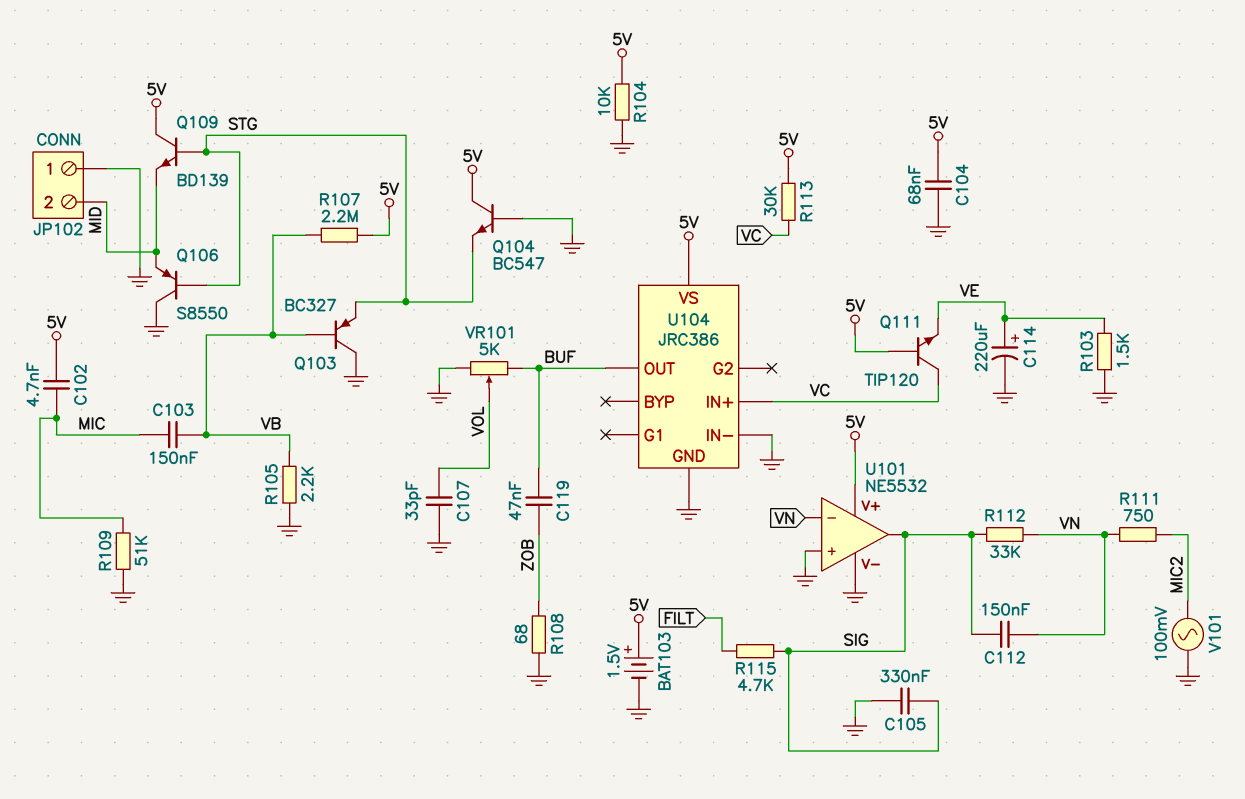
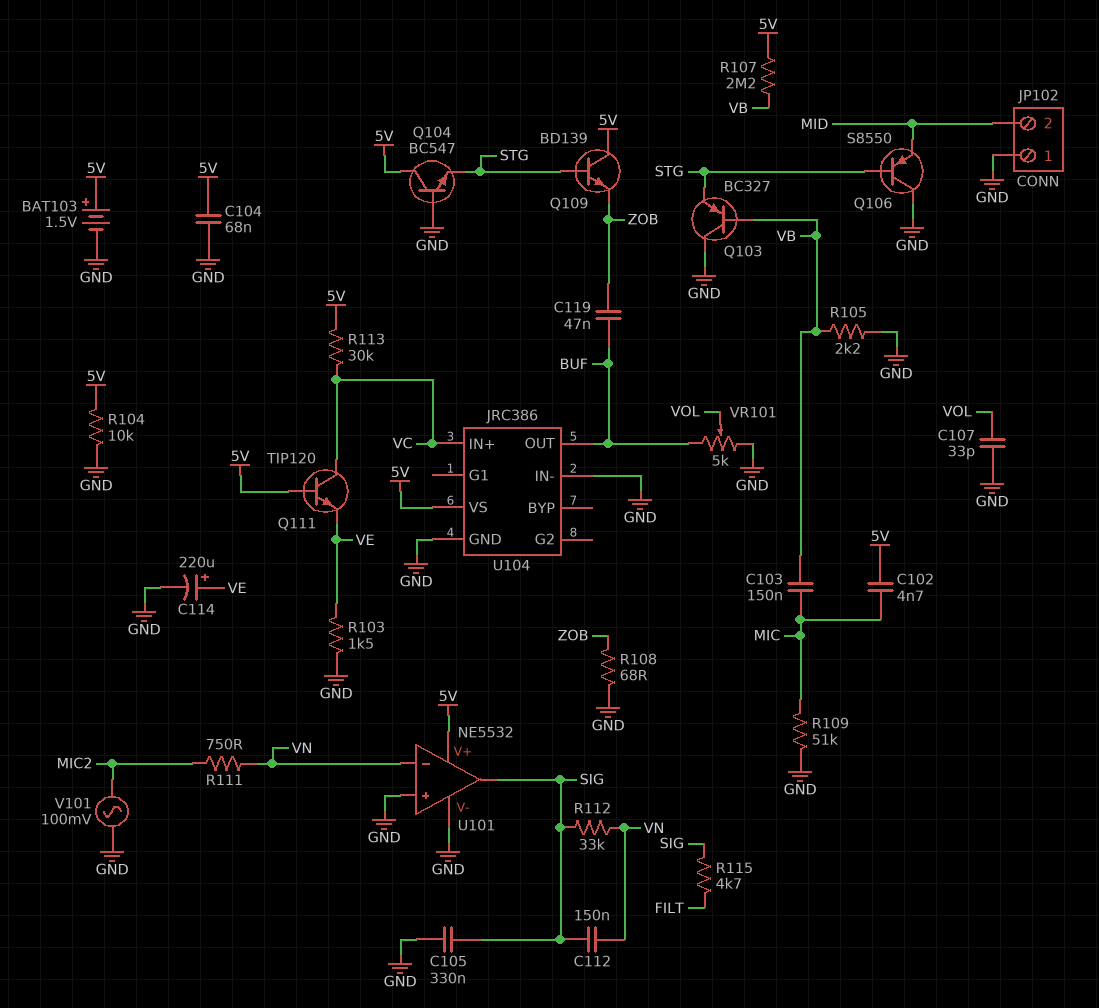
Q109: NPN BD139 (B STG, C 5V, E MID) -> NPN BD139 (B STG, C 5V, E ZOB)

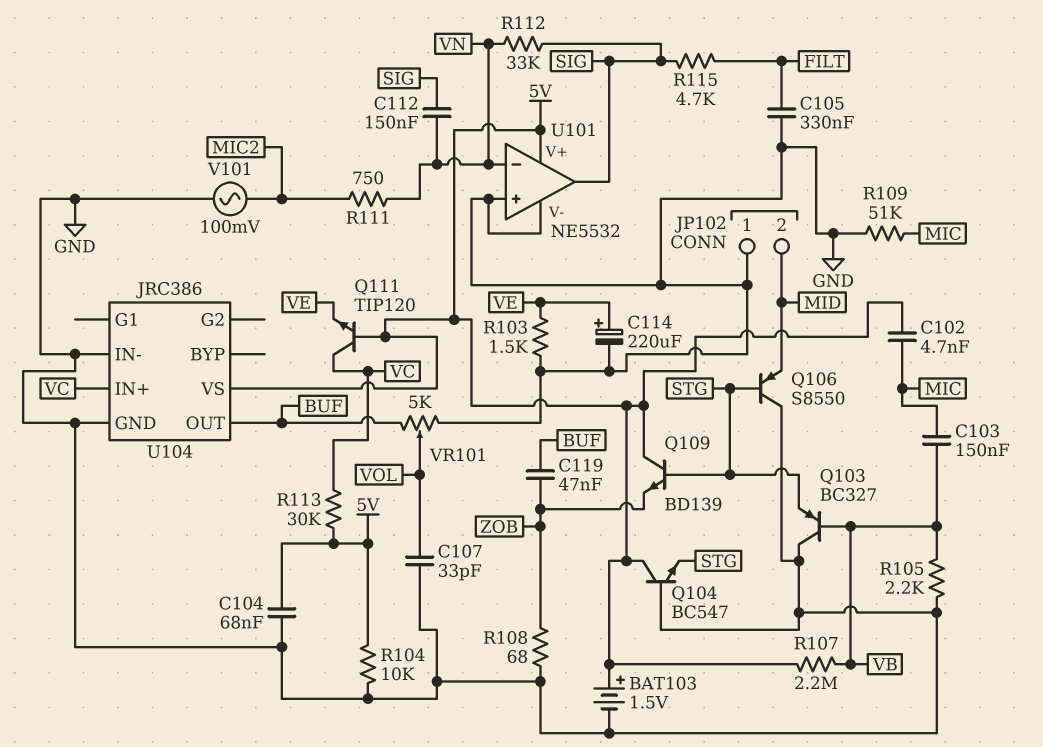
C105: 330nF (GND, SIG) -> 330nF (FILT, GND)

